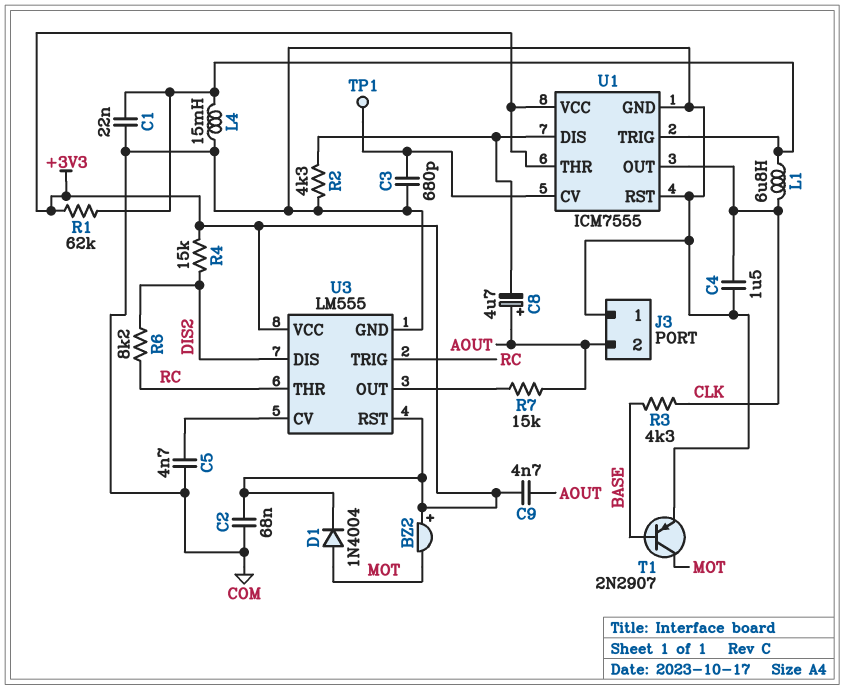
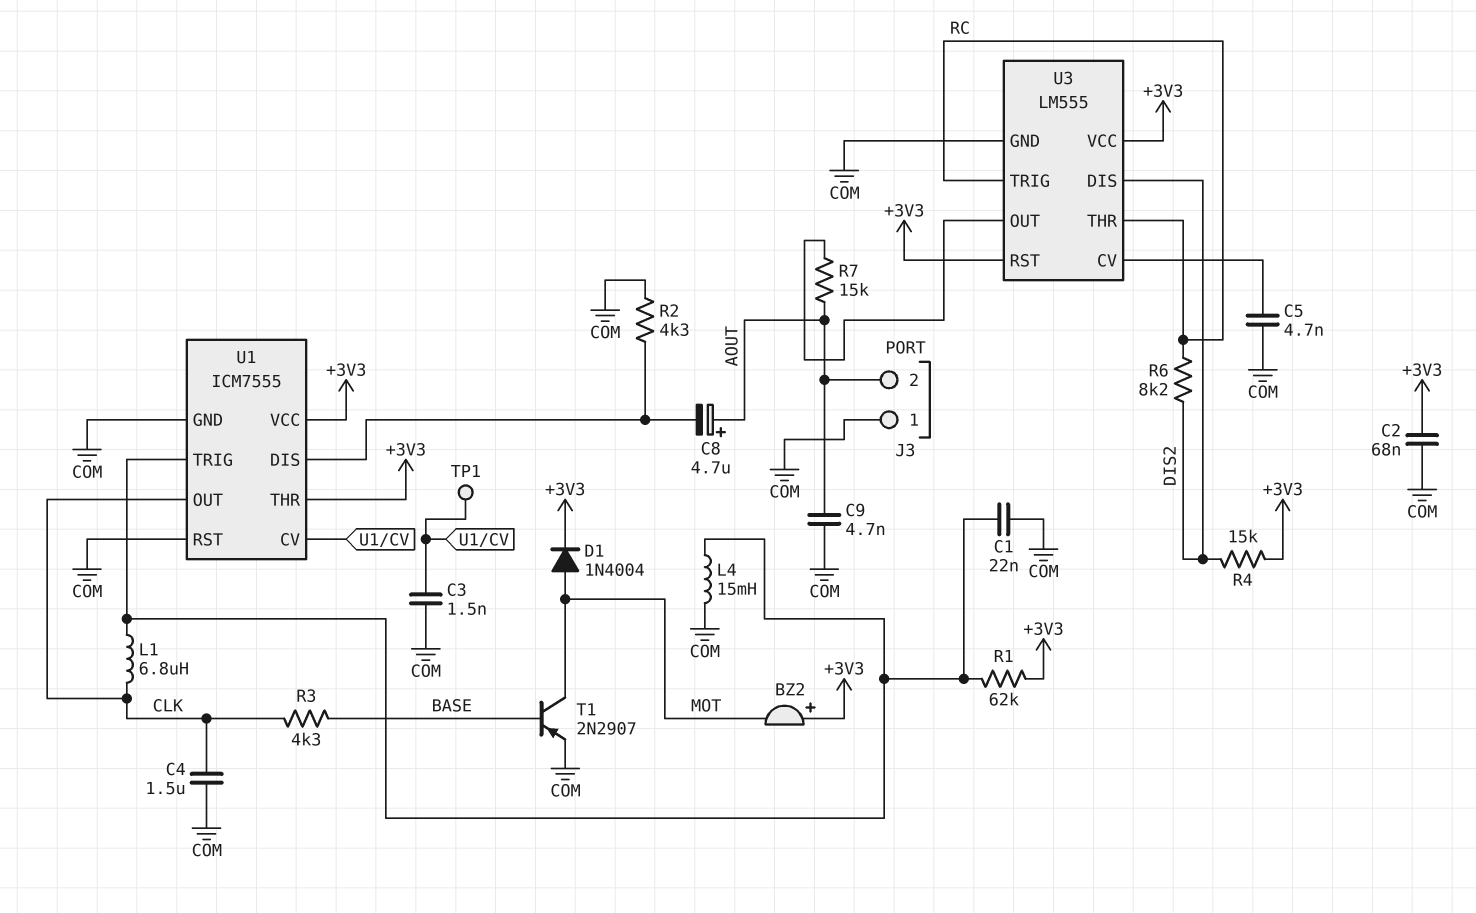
C3: 680pF (COM, U1/CV) -> 1.5nF (COM, U1/CV)
C9: 4.7nF (+3V3, AOUT) -> 4.7nF (AOUT, COM)

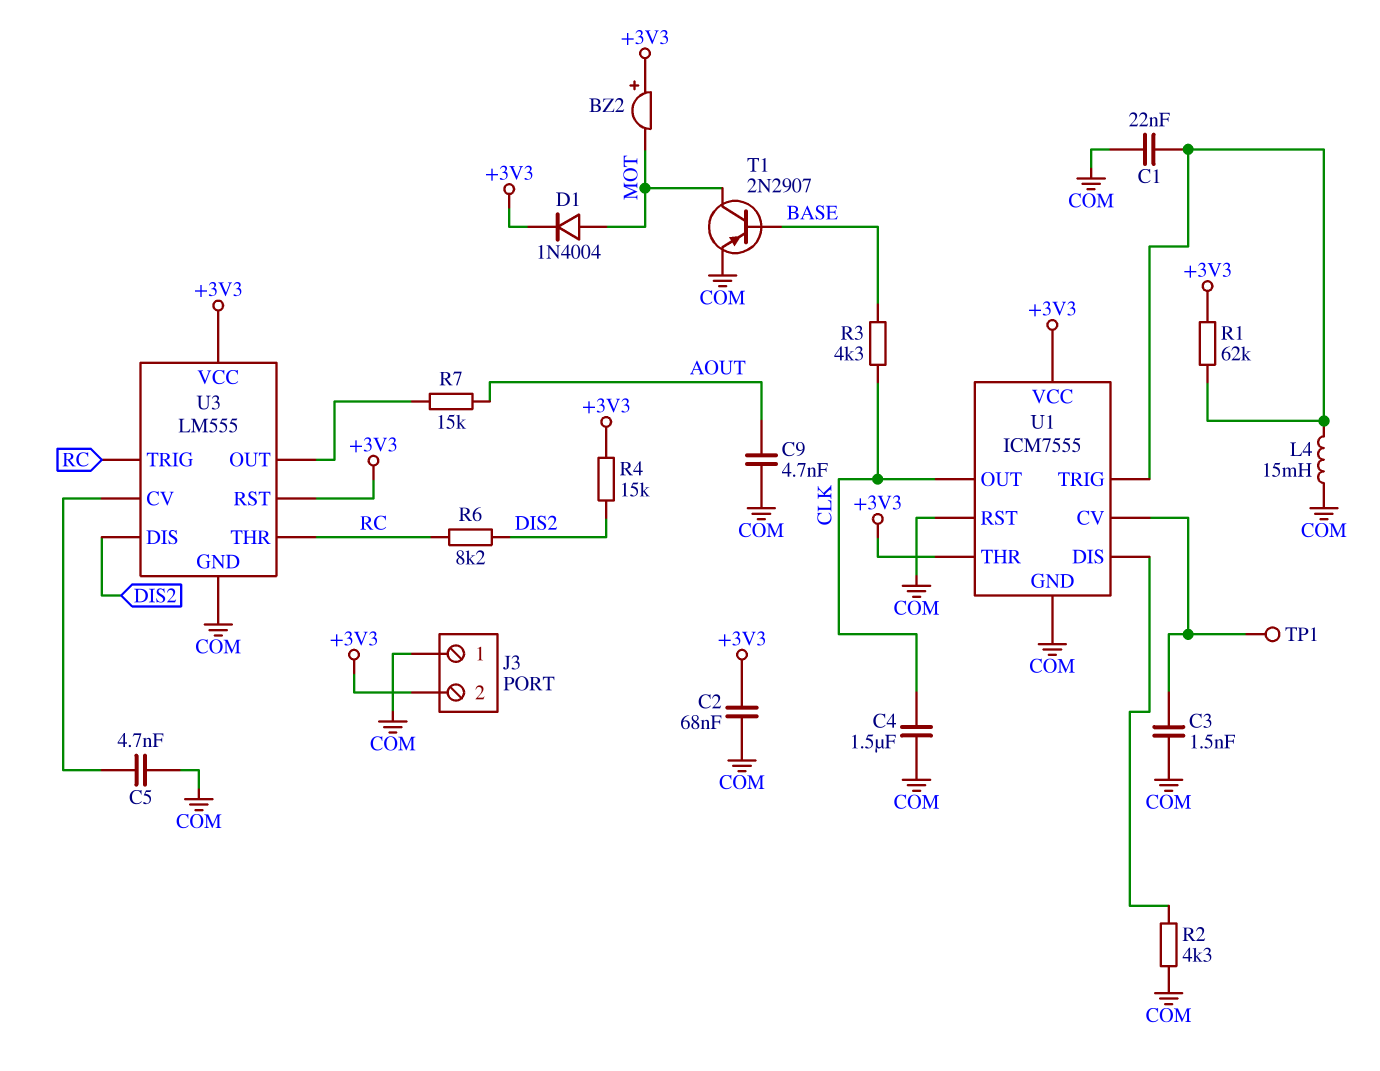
C8: 4.7uF (plus AOUT, minus U1/DIS) -> none
J3 pin 2: AOUT -> +3V3
L1: 6.8uH (CLK, U1/TRIG) -> none

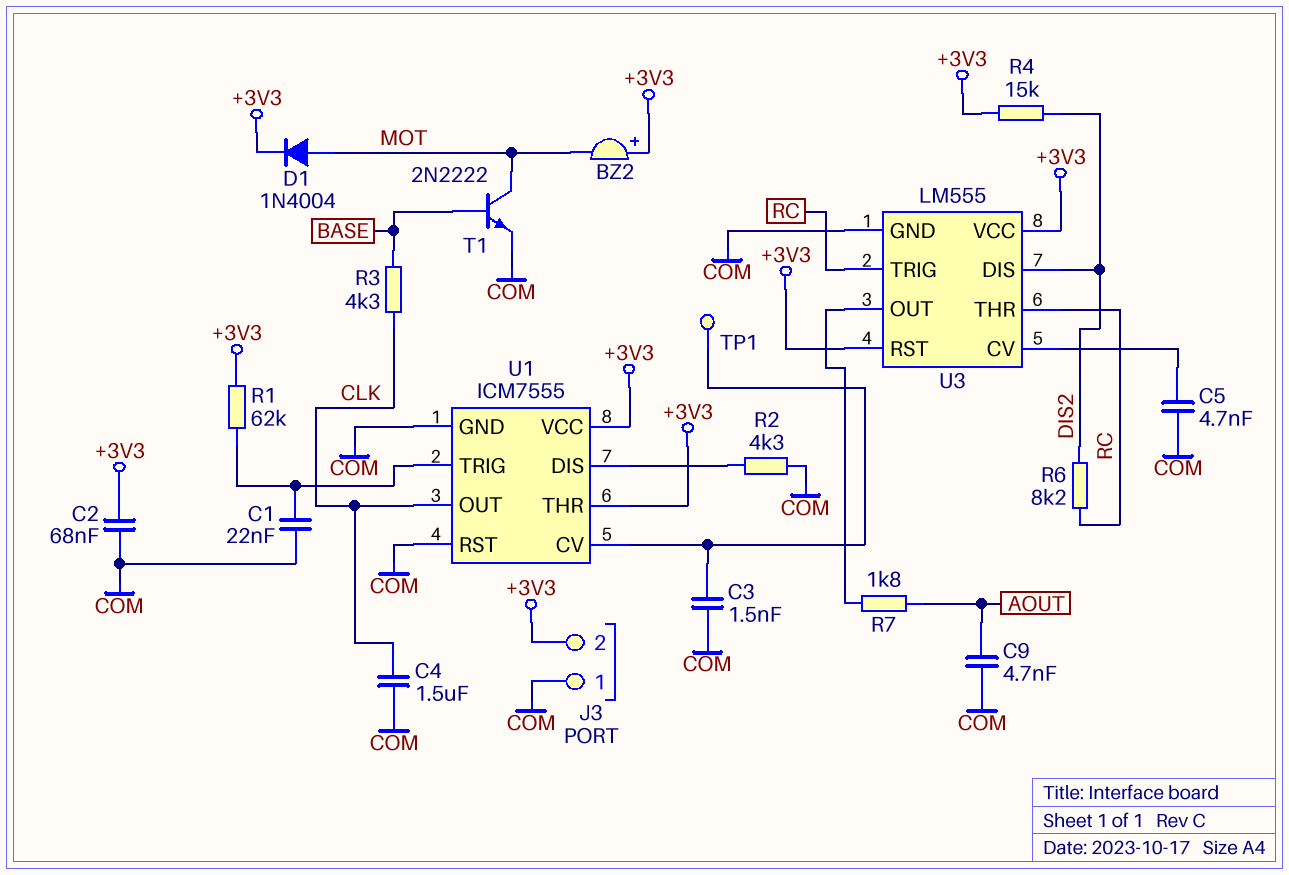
L4: 15mH (COM, U1/TRIG) -> none
R7: 15k (AOUT, U3/OUT) -> 1.8k (AOUT, U3/OUT)
T1: PNP 2N2907 (B BASE, C MOT, E COM) -> NPN 2N2222 (B BASE, C MOT, E COM)

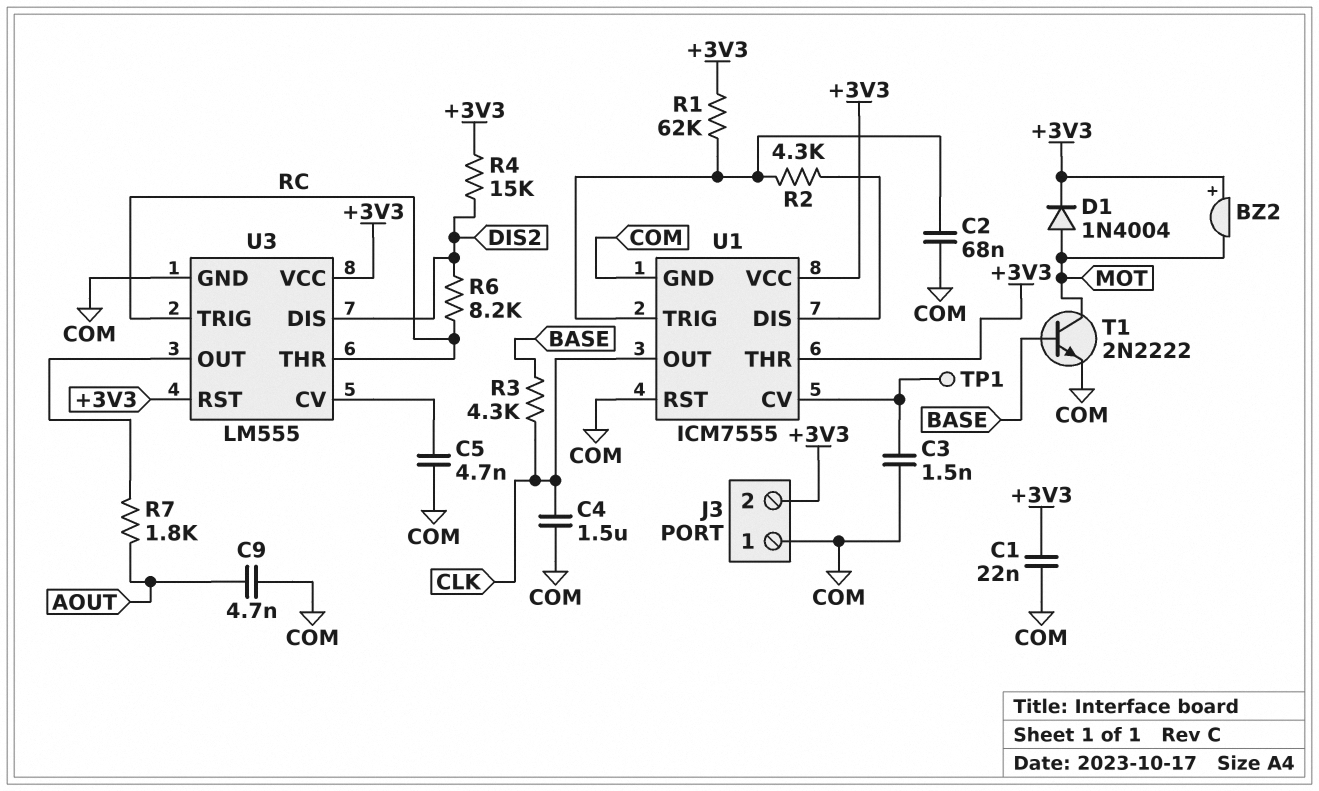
C1: 22nF (COM, U1/TRIG) -> 22nF (+3V3, COM)
C2: 68nF (+3V3, COM) -> 68nF (COM, U1/TRIG)
R2: 4.3k (COM, U1/DIS) -> 4.3k (U1/DIS, U1/TRIG)

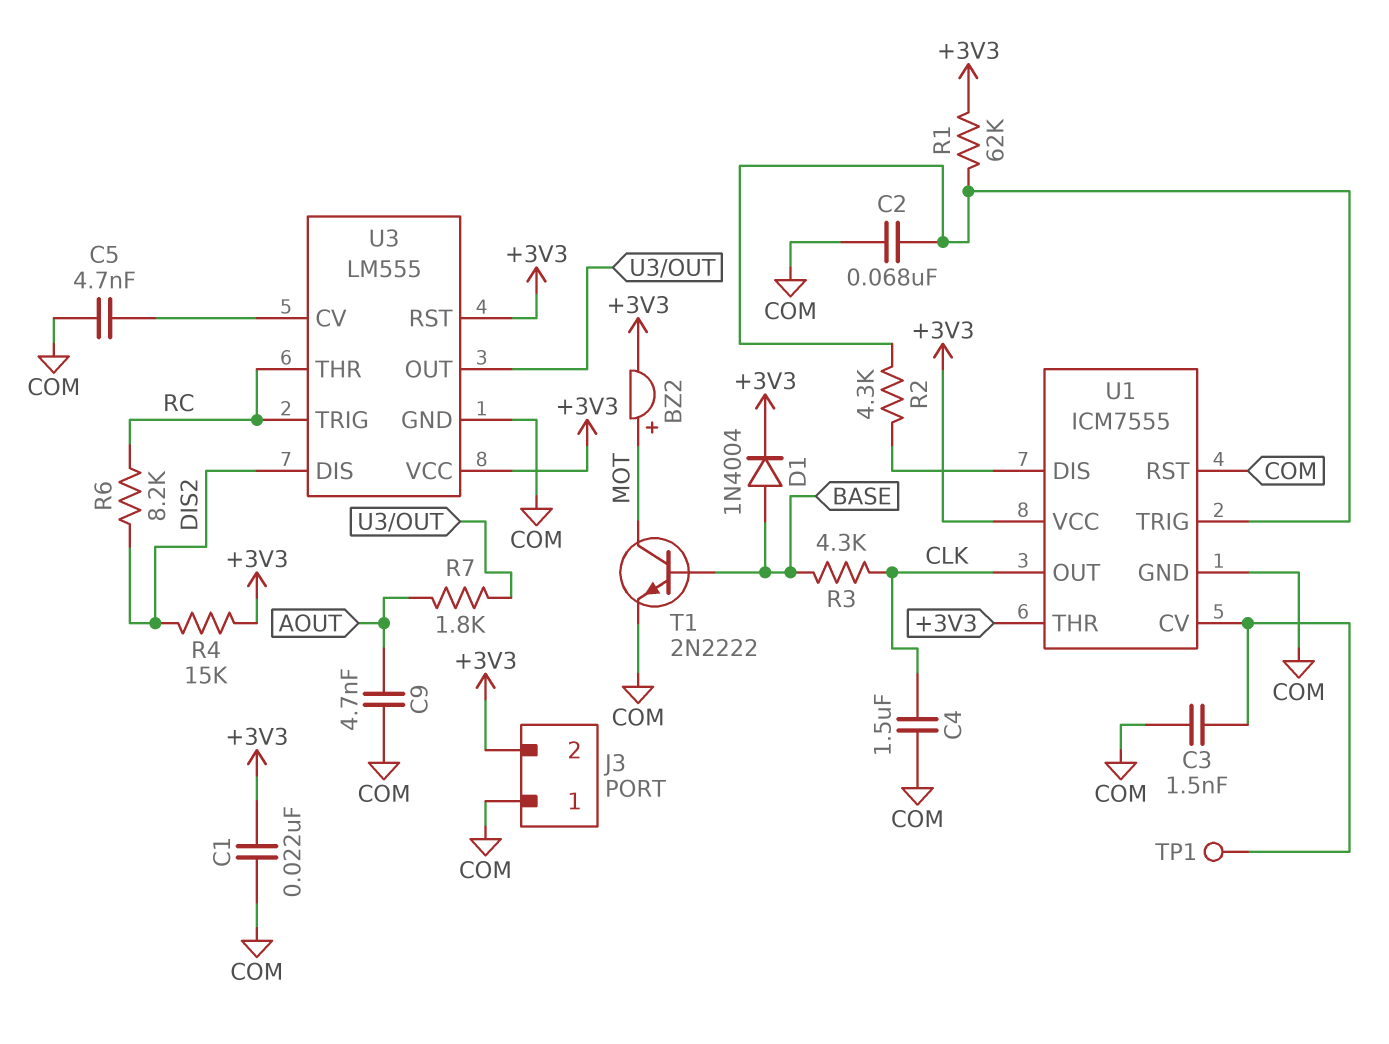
BZ2: buzzer (plus +3V3, minus MOT) -> buzzer (plus MOT, minus +3V3)
D1: diode 1N4004 (A MOT, K +3V3) -> diode 1N4004 (A BASE, K +3V3)

